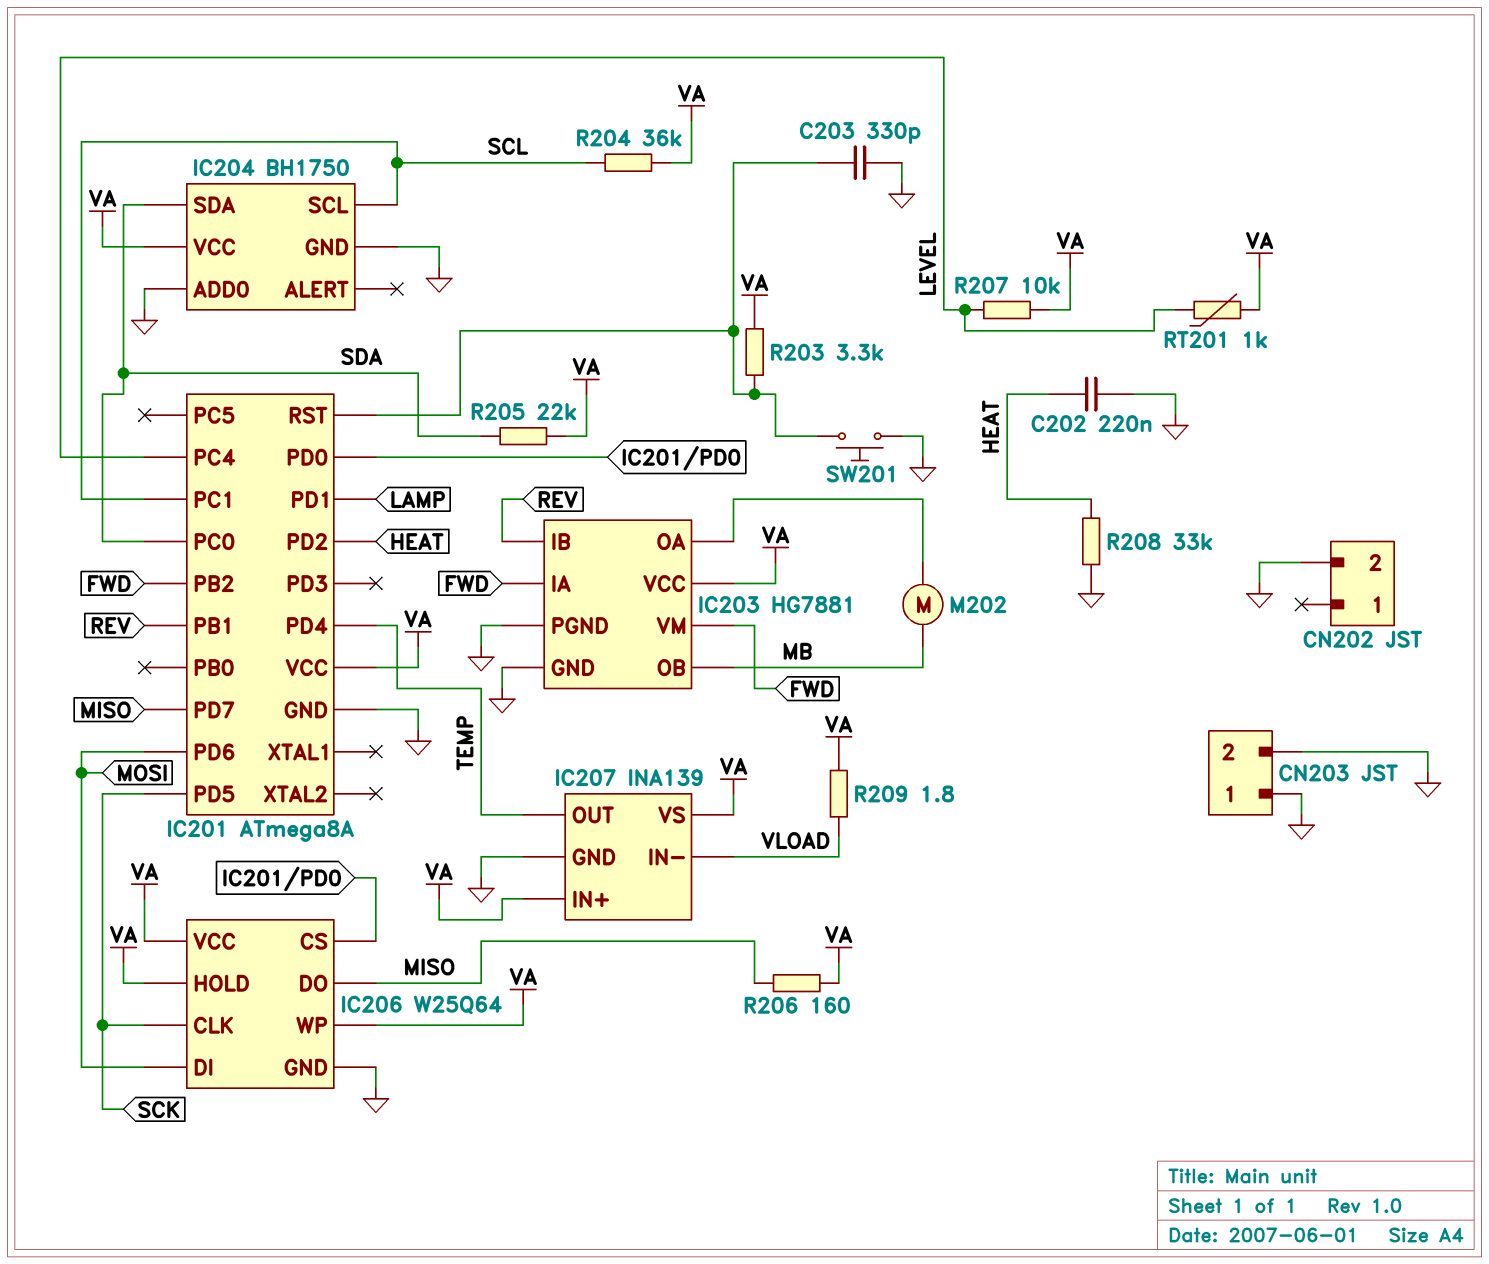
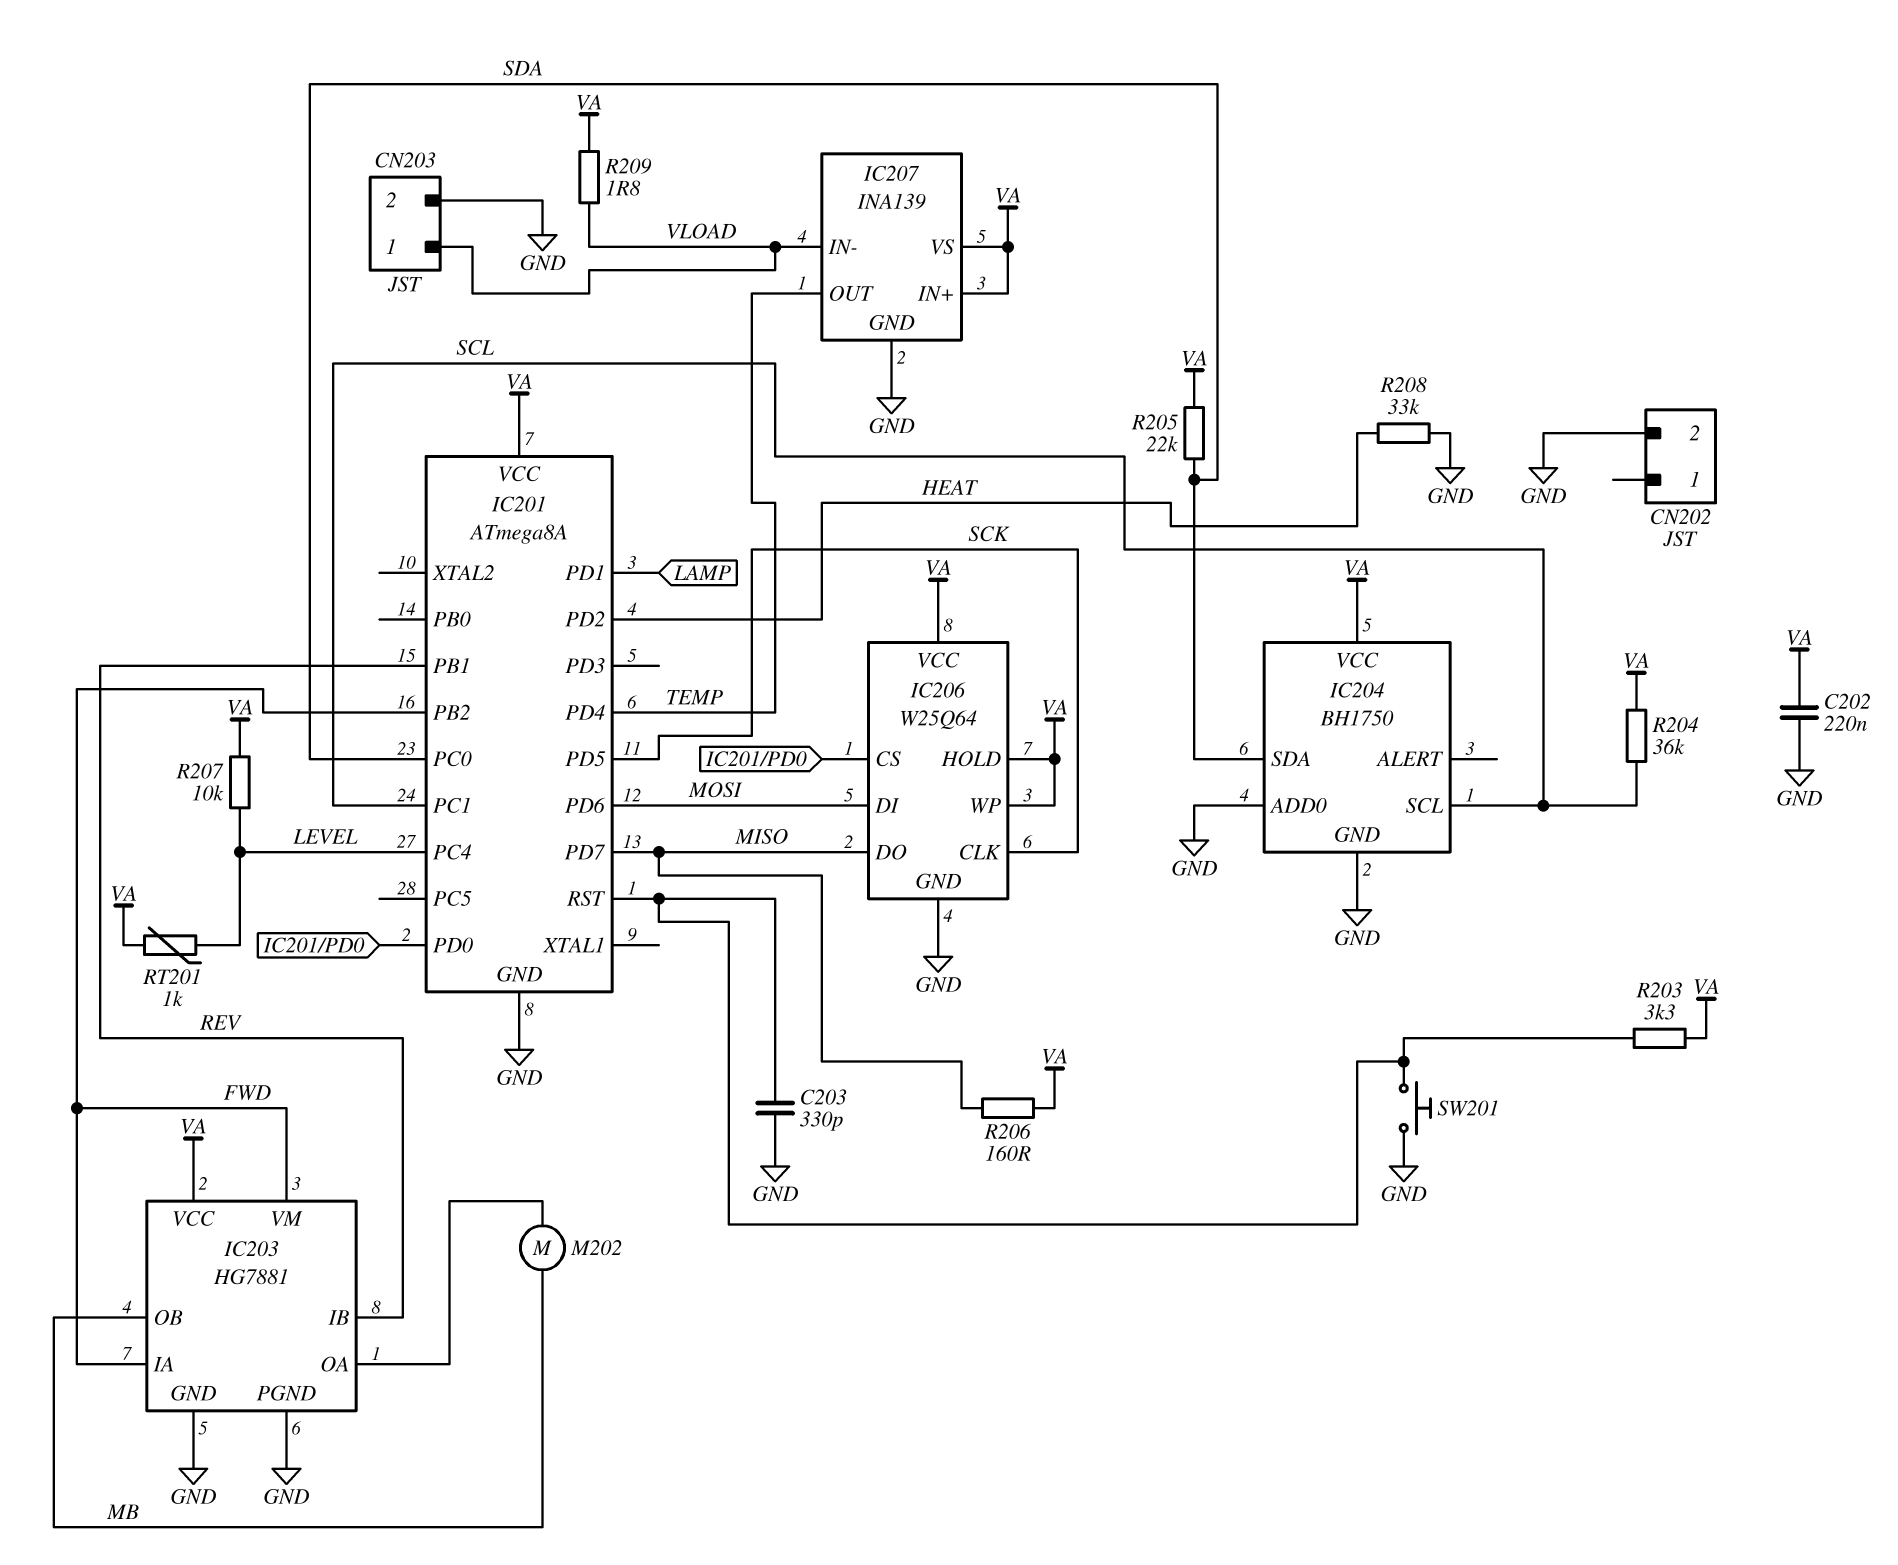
C202: 220nF (GND, HEAT) -> 220nF (GND, VA)
CN203 pin 1: GND -> VLOAD

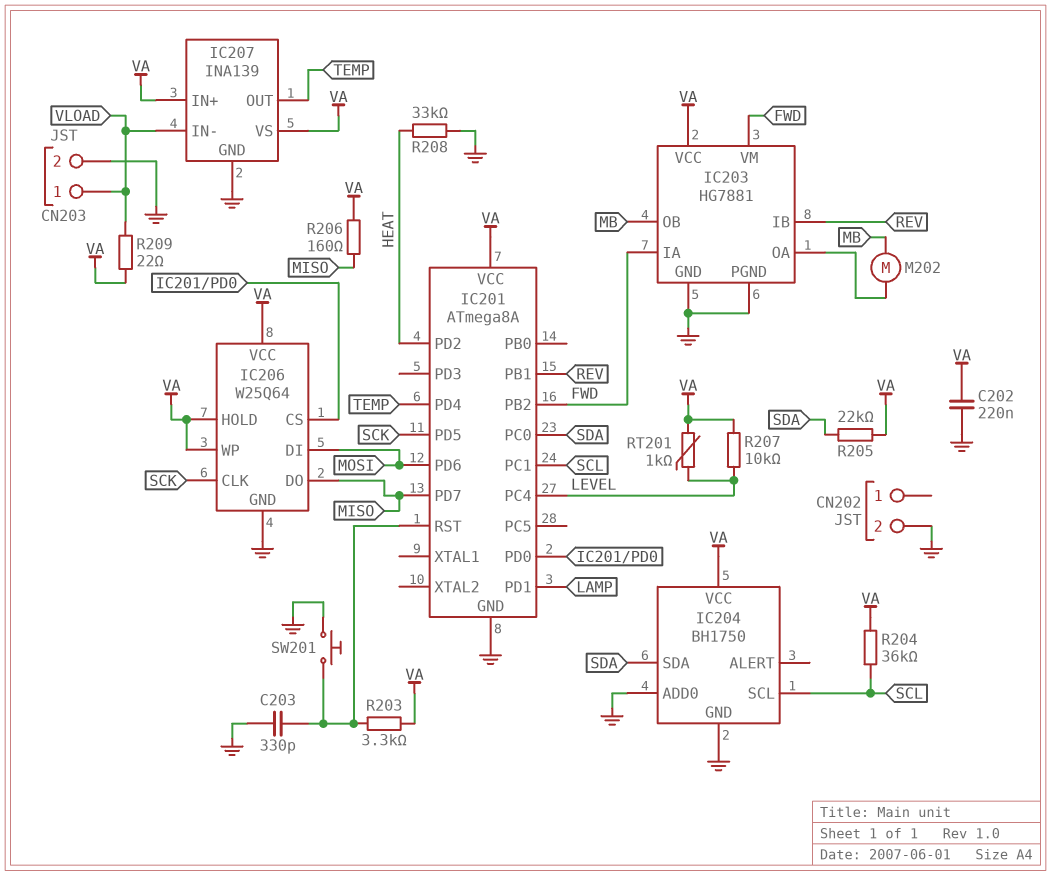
R209: 1.8 (VA, VLOAD) -> 22 (VA, VLOAD)

